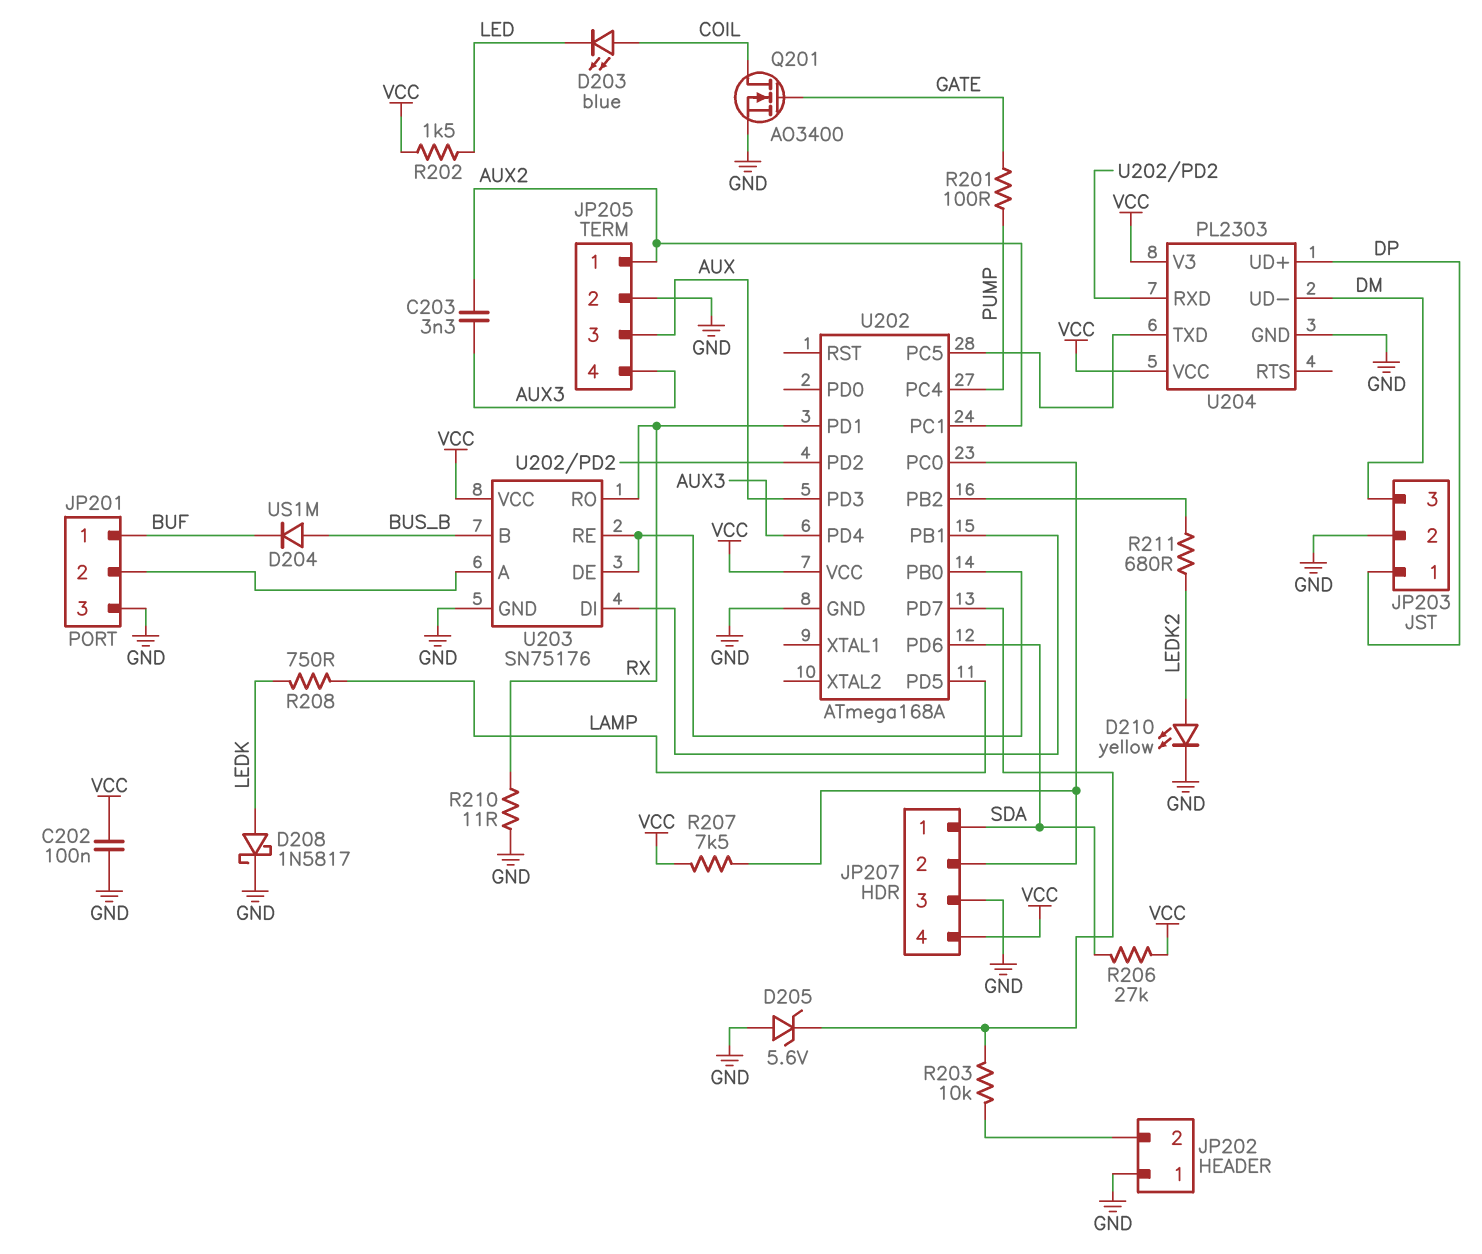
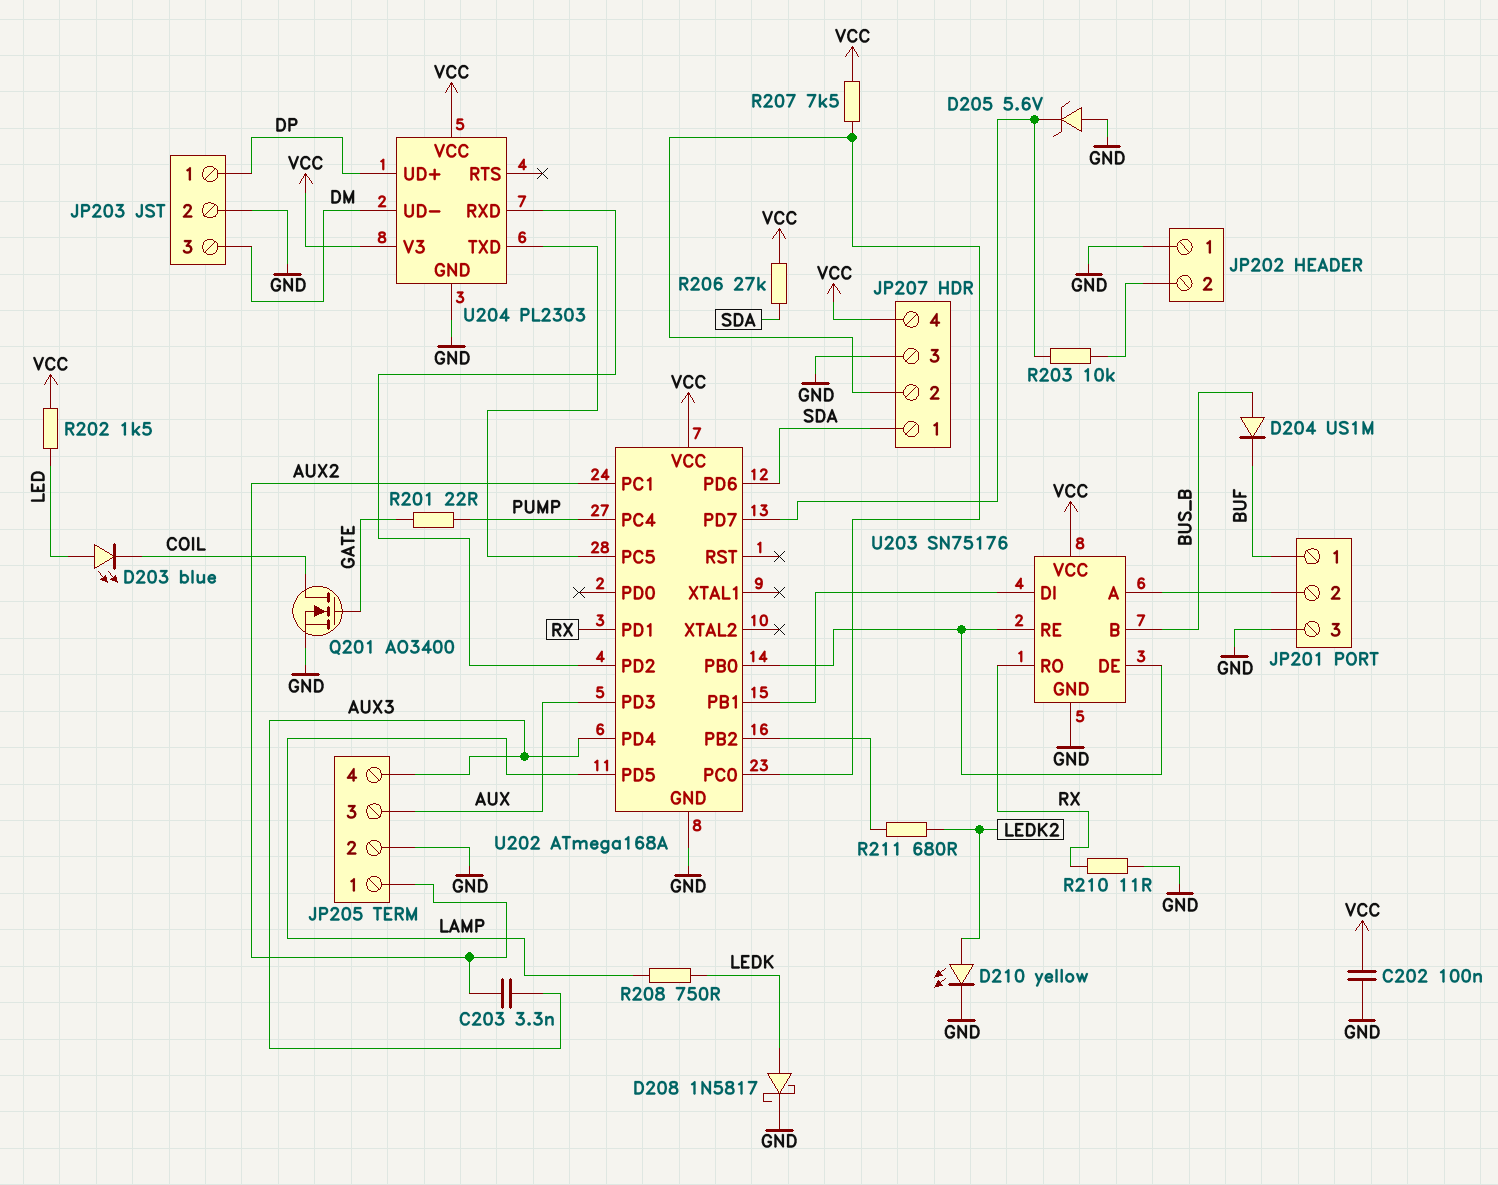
D203: LED blue (A COIL, K LED) -> LED blue (A LED, K COIL)
R201: 100 (GATE, PUMP) -> 22 (GATE, PUMP)

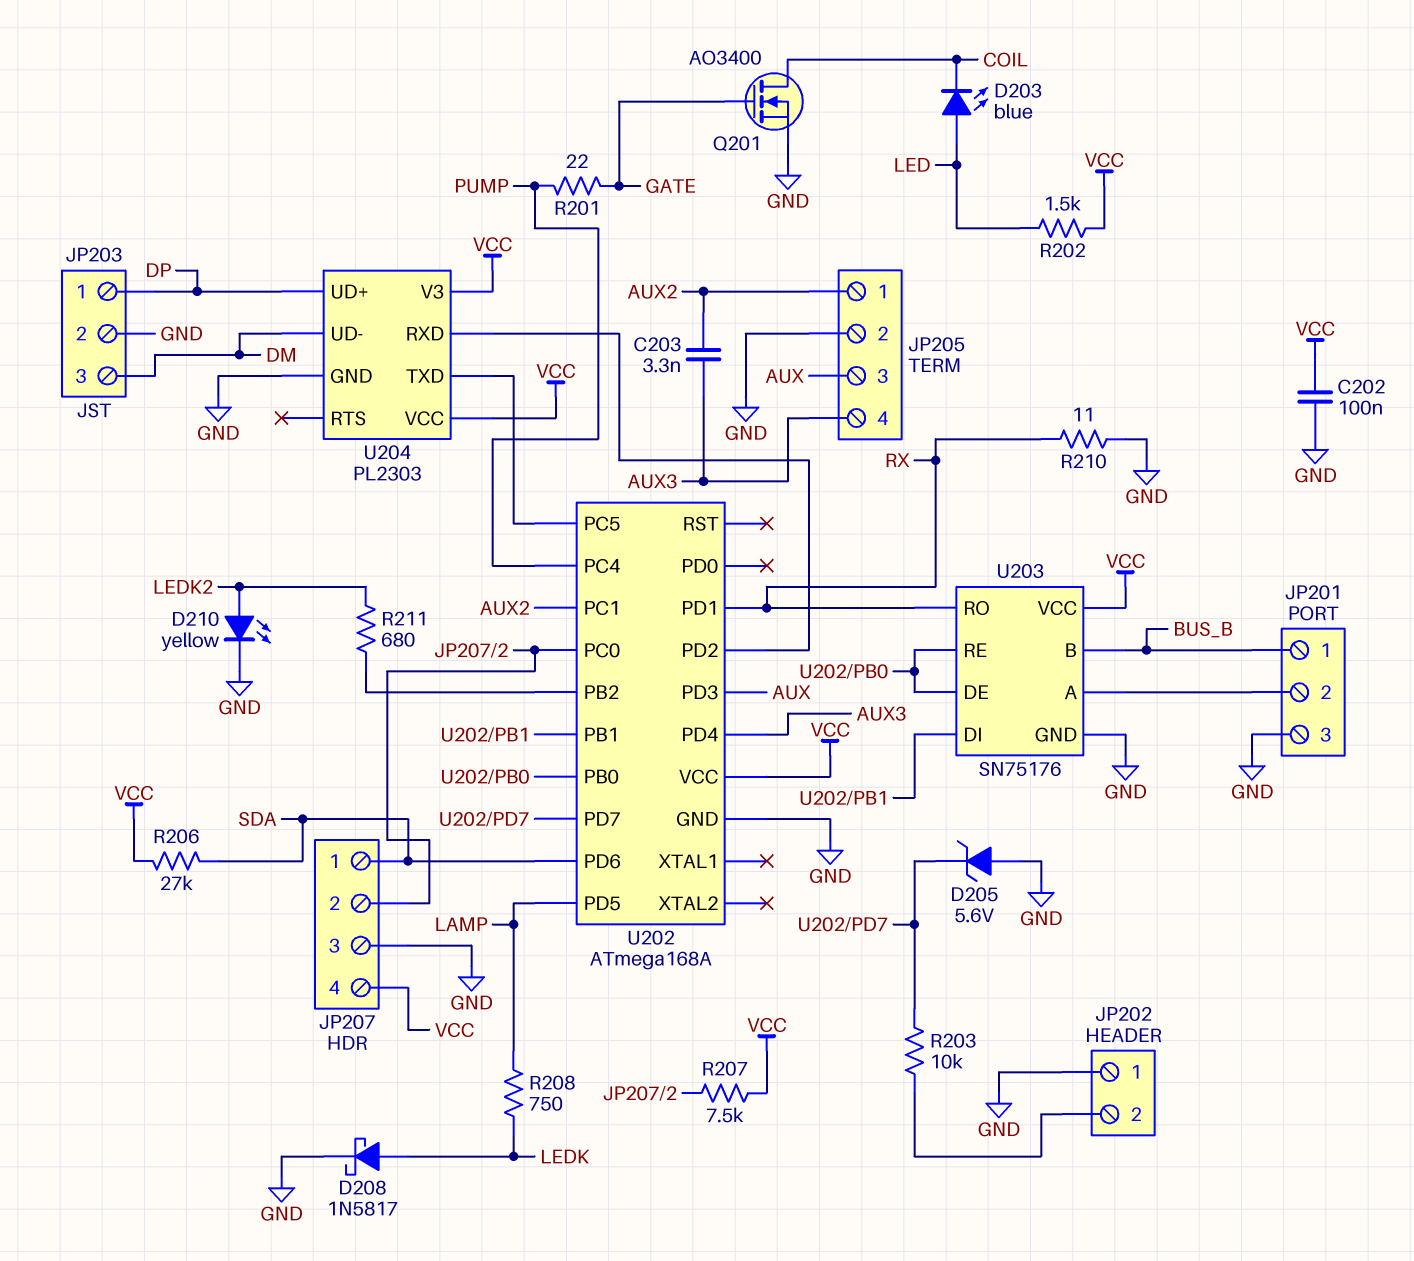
D204: diode US1M (A BUS_B, K BUF) -> none
JP201 pin 1: BUF -> BUS_B

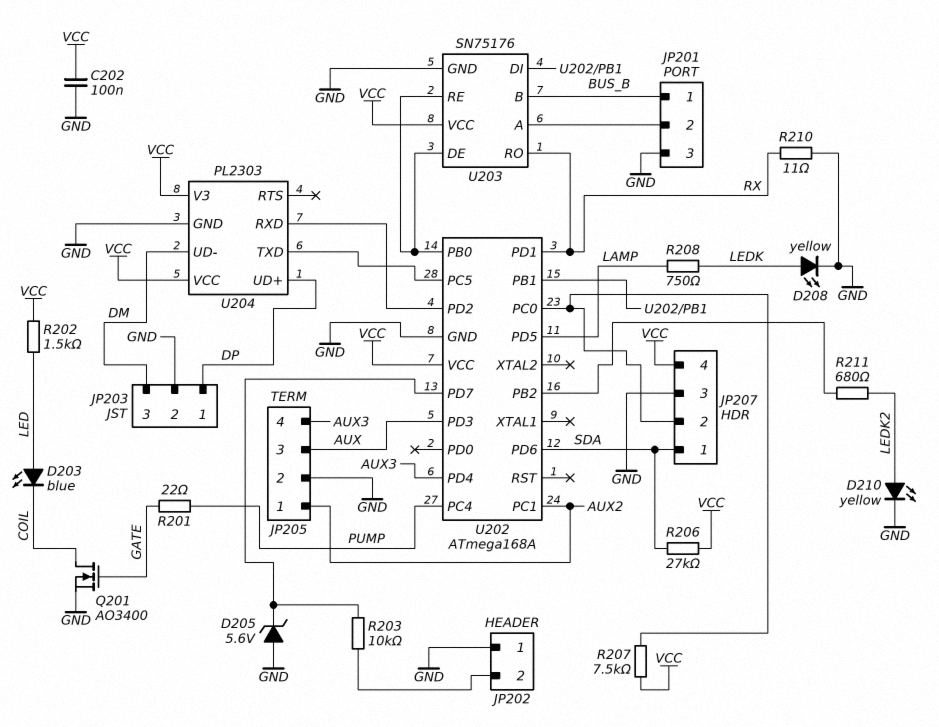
C203: 3.3nF (AUX2, AUX3) -> none
D208: schottky 1N5817 (A LEDK, K GND) -> LED yellow (A LEDK, K GND)

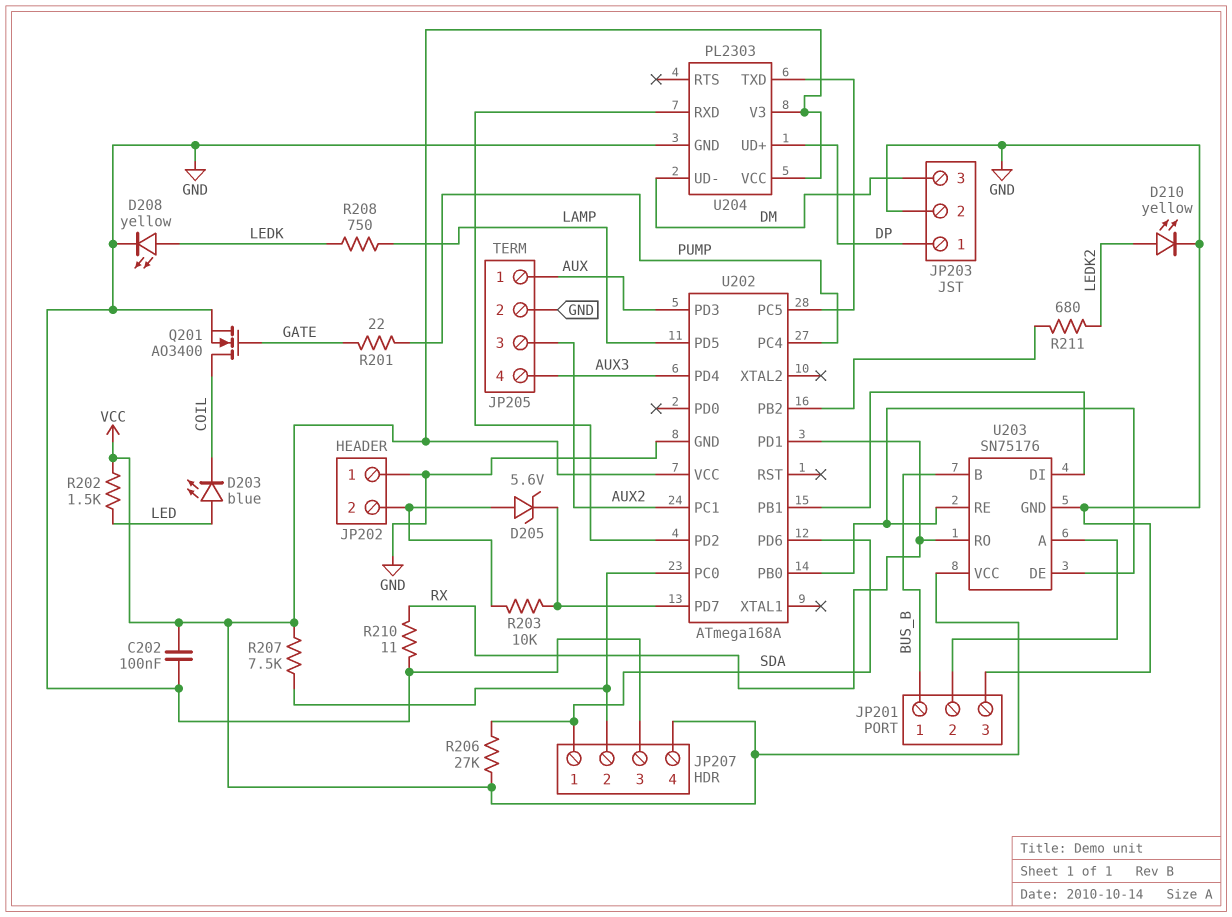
D205: zener 5.6V (A GND, K U202/PD7) -> zener 5.6V (A JP202/2, K U202/PD7)
JP205 pin 1: AUX2 -> AUX
JP205 pin 3: AUX -> AUX2

